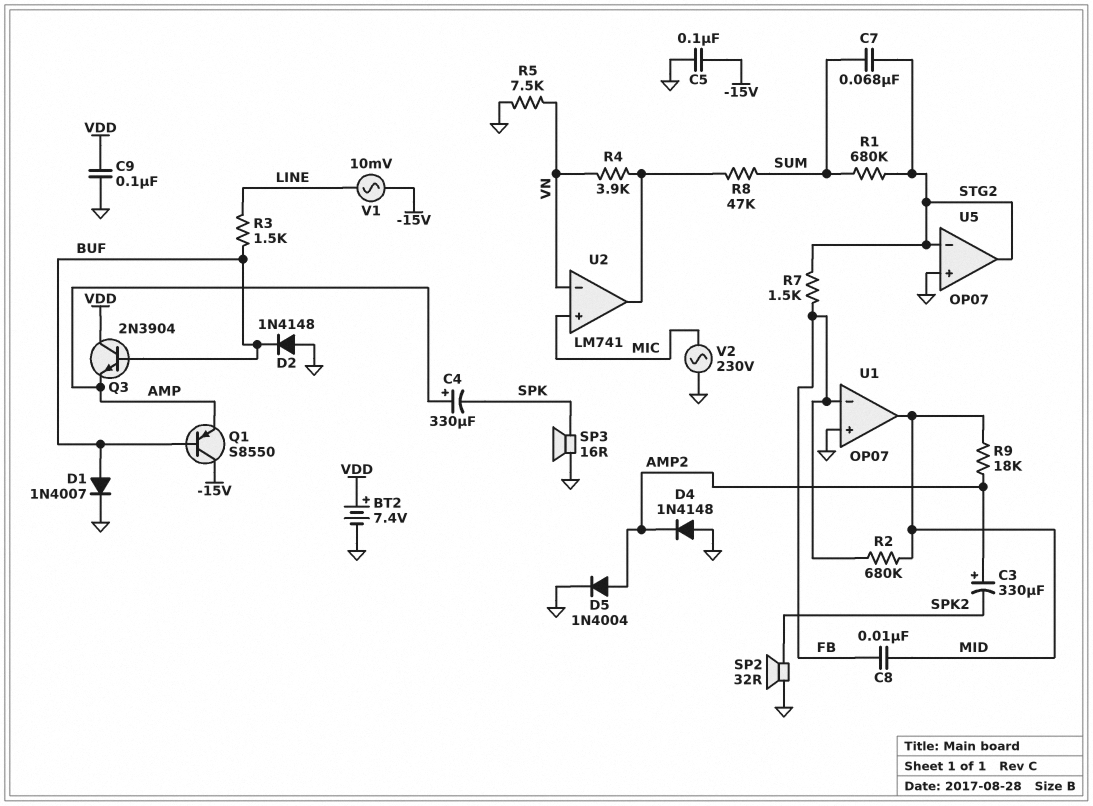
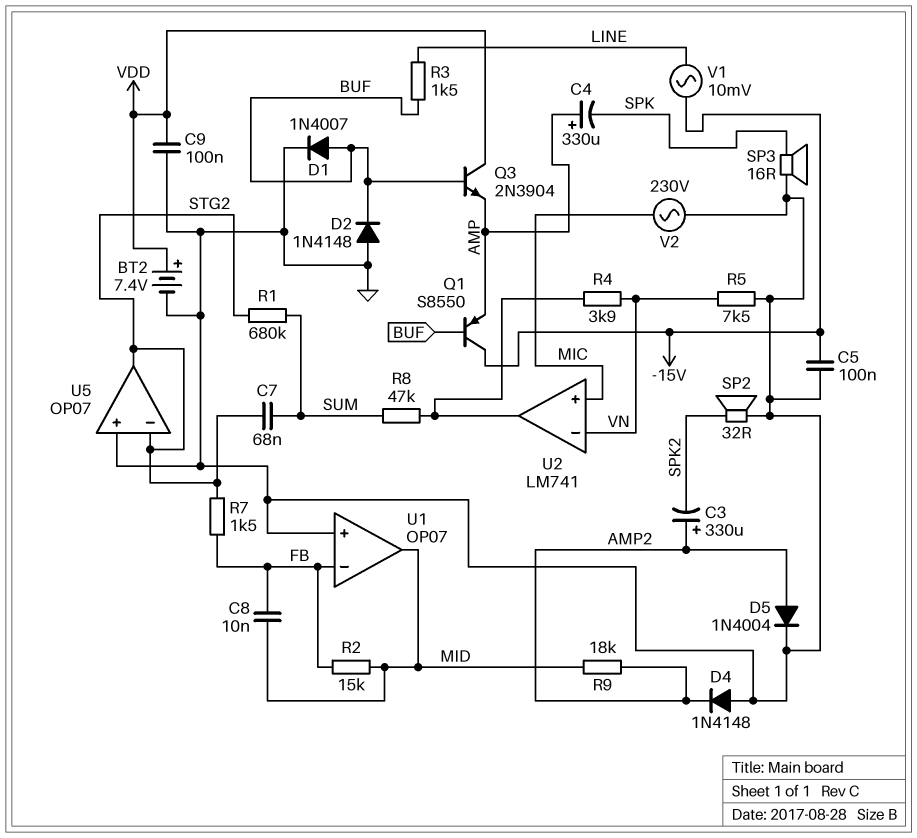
R2: 680k (FB, MID) -> 15k (FB, MID)

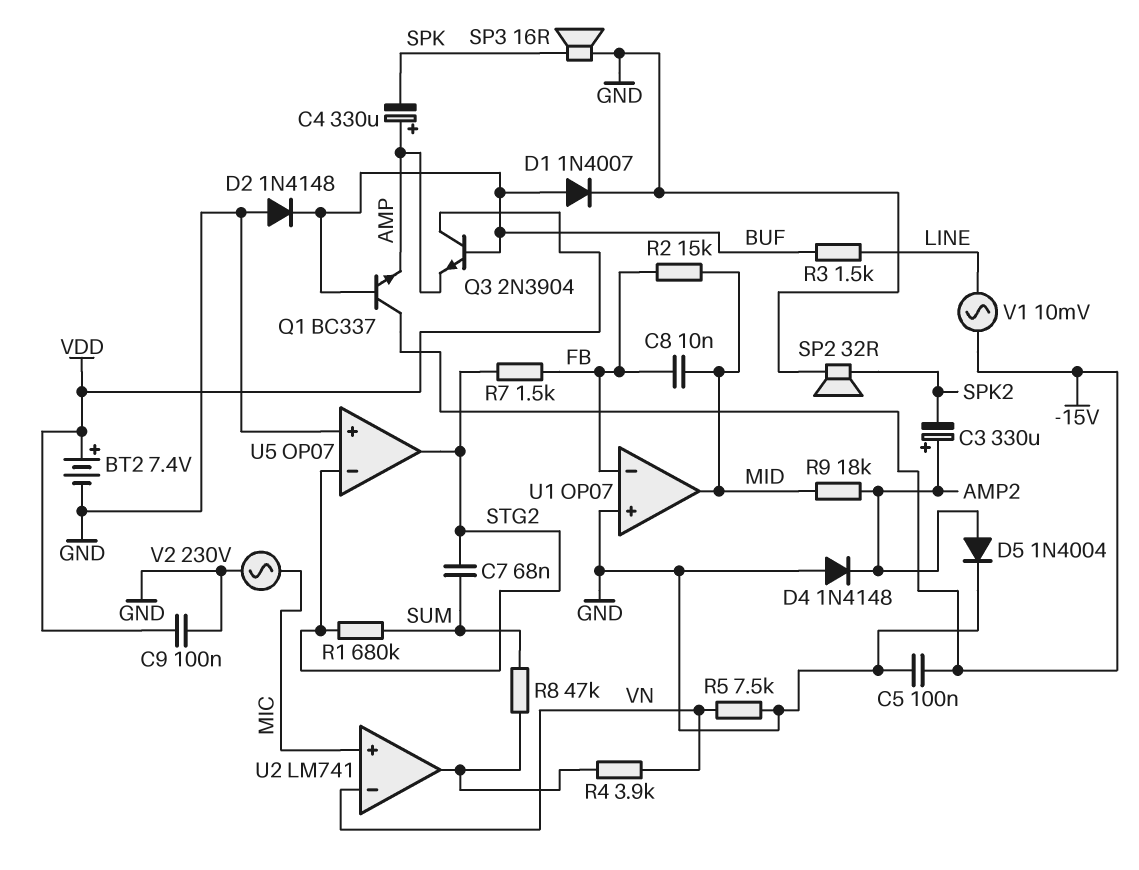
Q1: PNP S8550 (B BUF, C -15V, E AMP) -> NPN BC337 (B BUF, C -15V, E AMP)

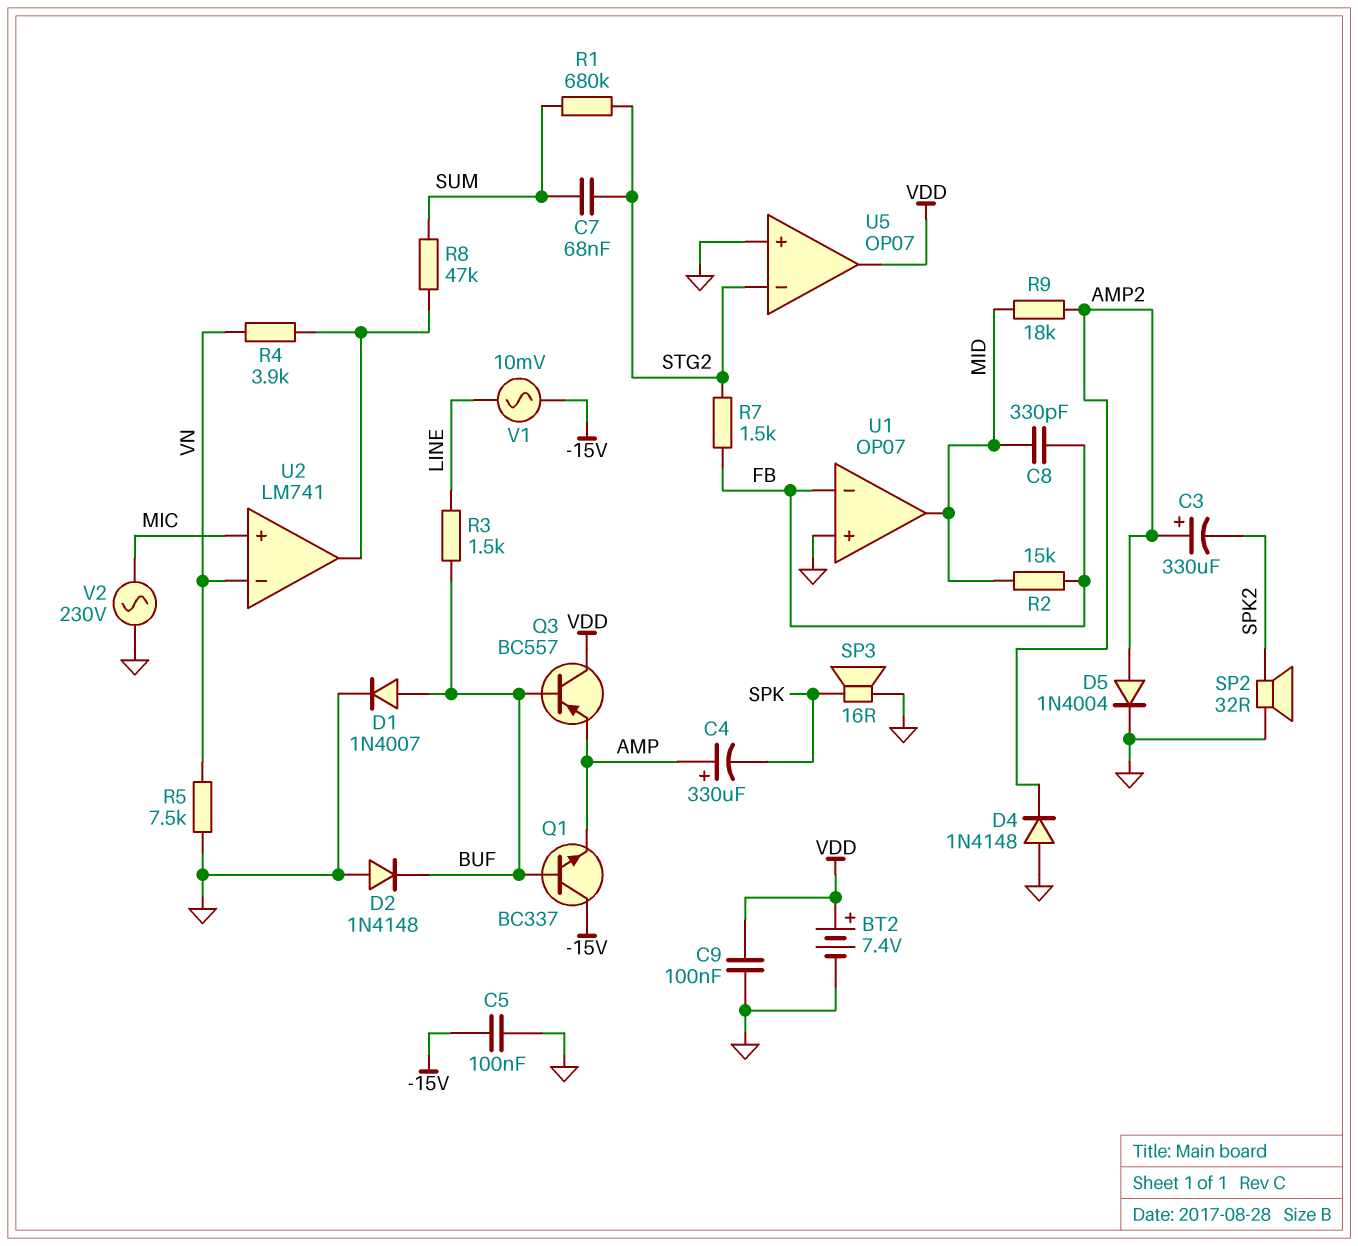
C8: 10nF (FB, MID) -> 330pF (FB, MID)
Q3: NPN 2N3904 (B BUF, C VDD, E AMP) -> PNP BC557 (B BUF, C VDD, E AMP)
U5 pin out: STG2 -> VDD

